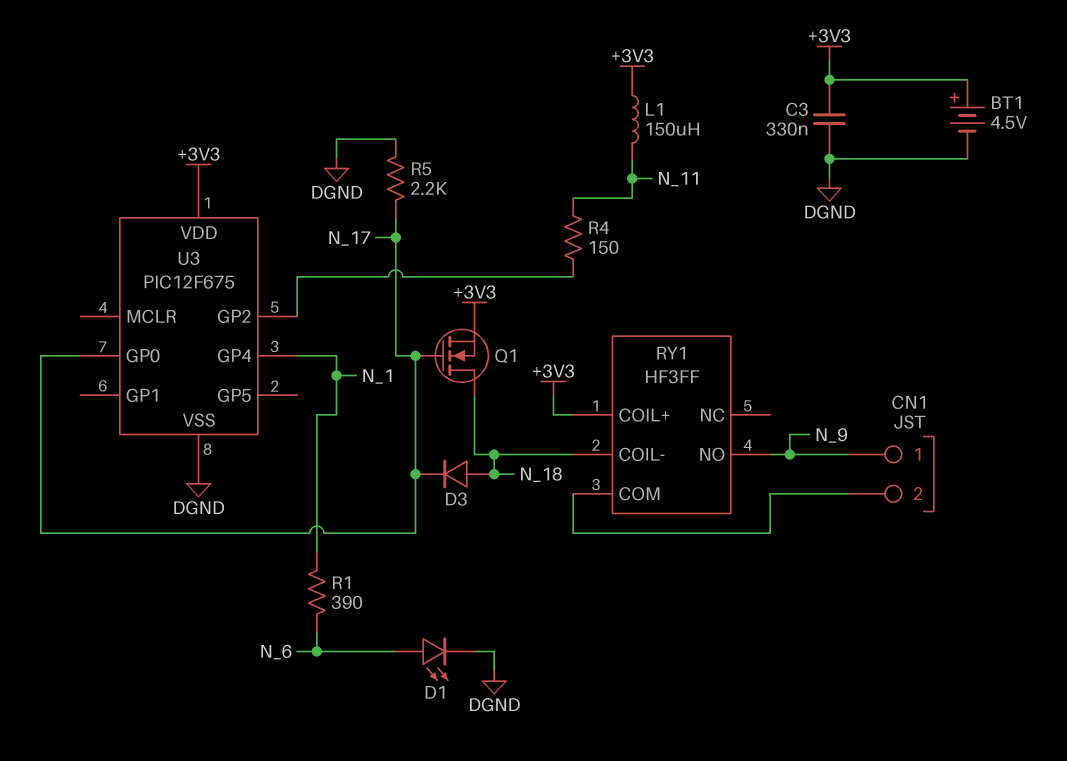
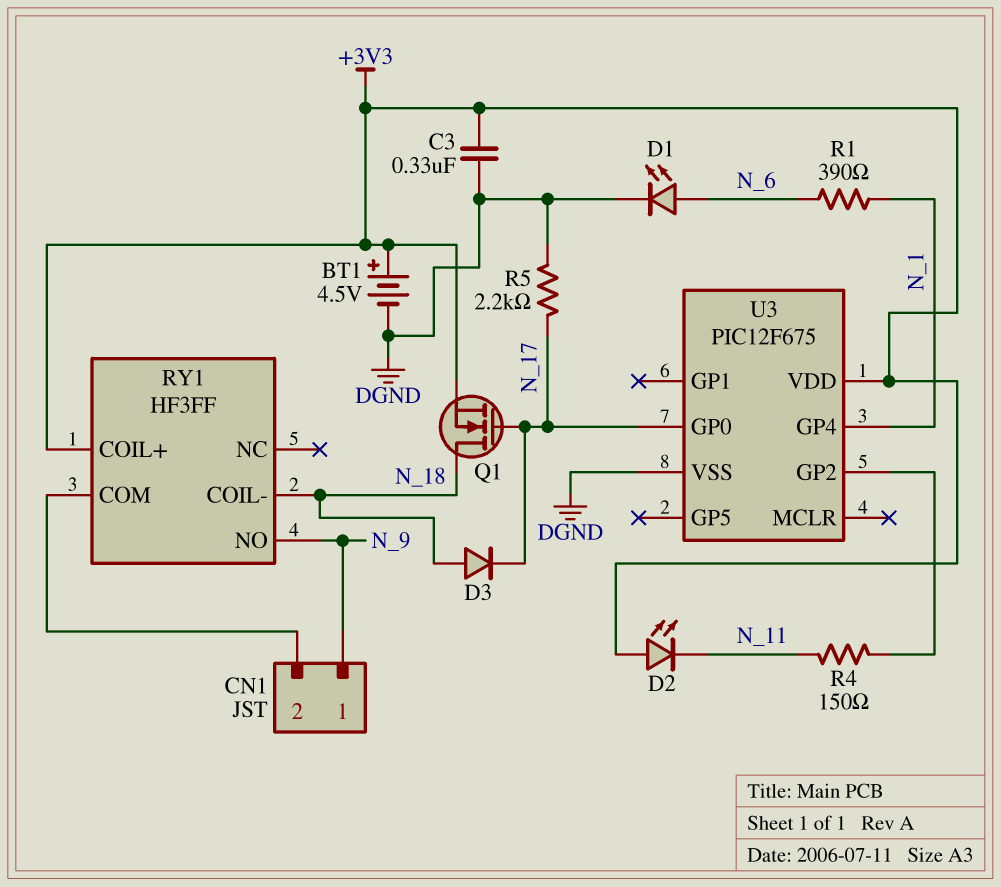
D2: none -> LED (A +3V3, K N_11)
L1: 150uH (+3V3, N_11) -> none

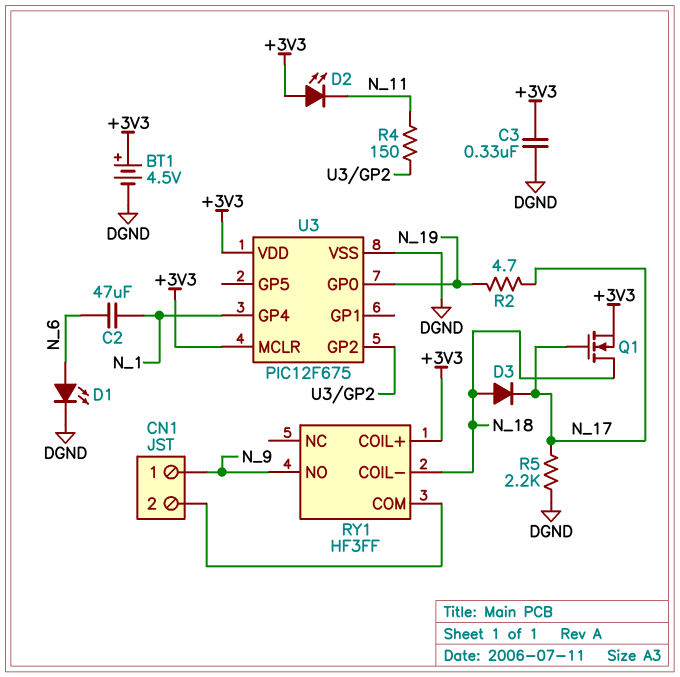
C2: none -> 47uF (N_1, N_6)
R1: 390 (N_1, N_6) -> none
R2: none -> 4.7 (N_17, N_19)
U3 pin GP0: N_17 -> N_19
U3 pin MCLR: none -> +3V3

